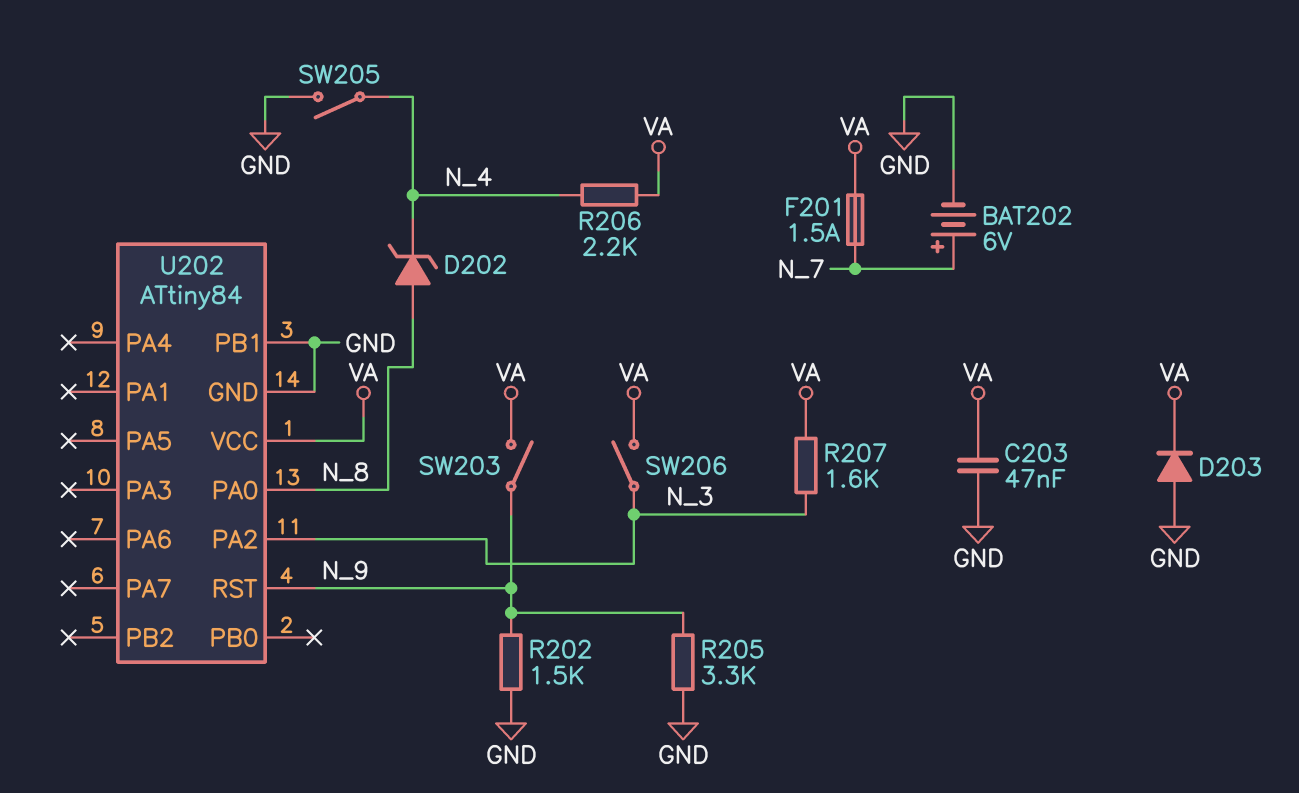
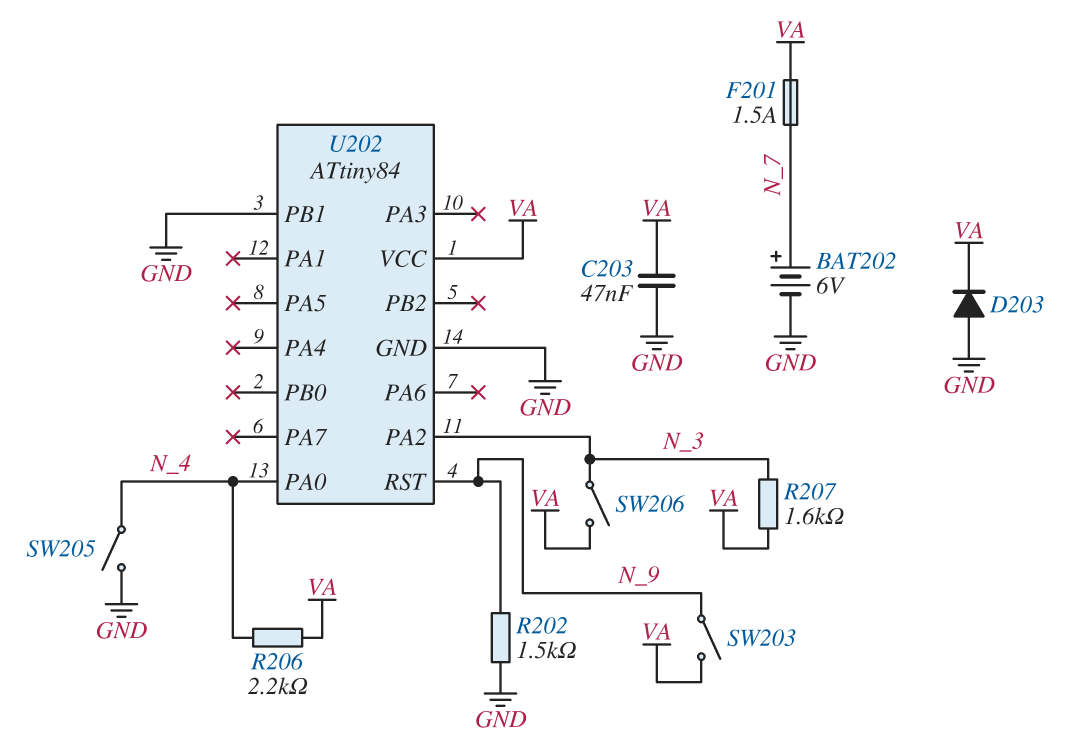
D202: zener (A N_8, K N_4) -> none
R205: 3.3k (GND, N_9) -> none
U202 pin PA0: N_8 -> N_4

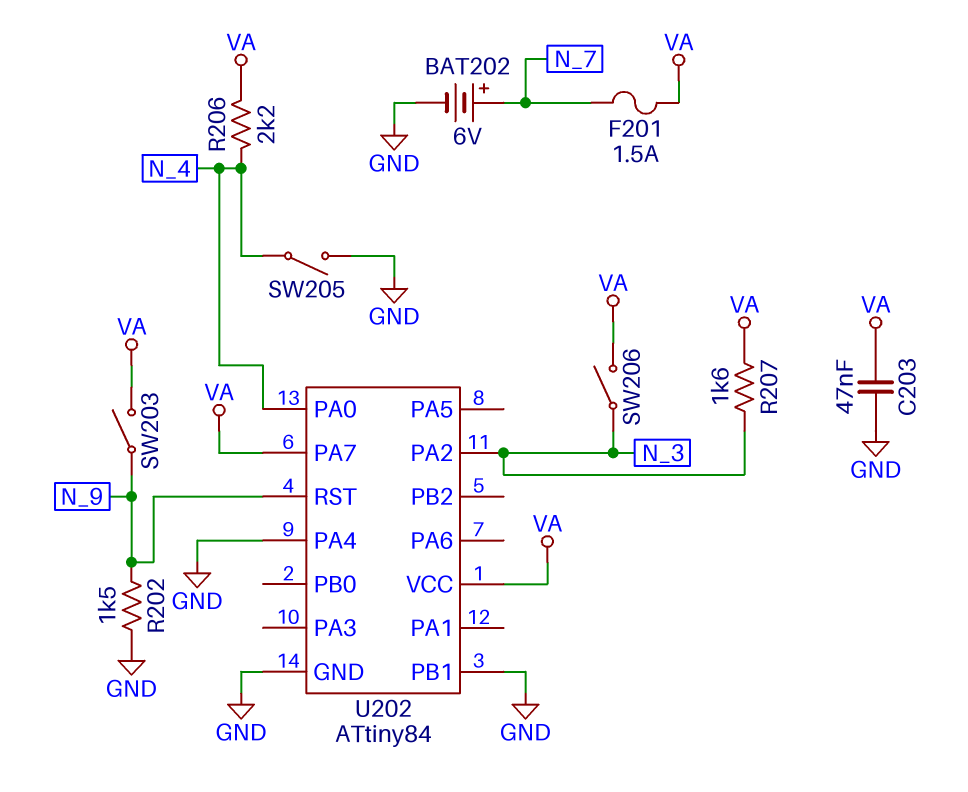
D203: diode (A GND, K VA) -> none
U202 pin PA4: none -> GND
U202 pin PA7: none -> VA

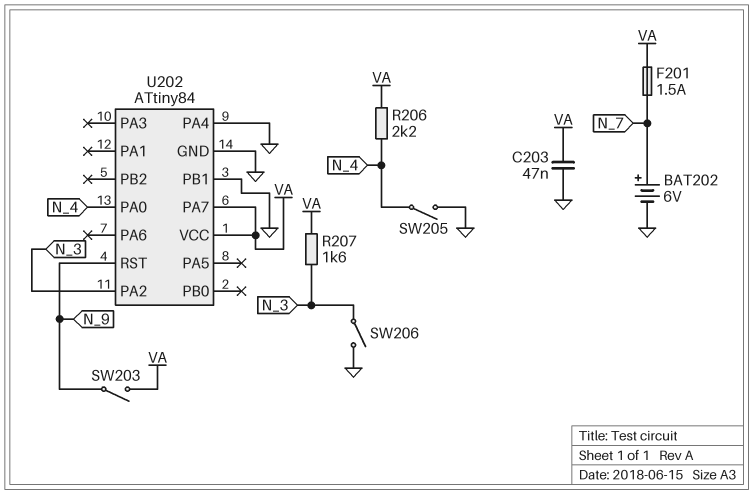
R202: 1.5k (GND, N_9) -> none
SW206: switch (N_3, VA) -> switch (GND, N_3)

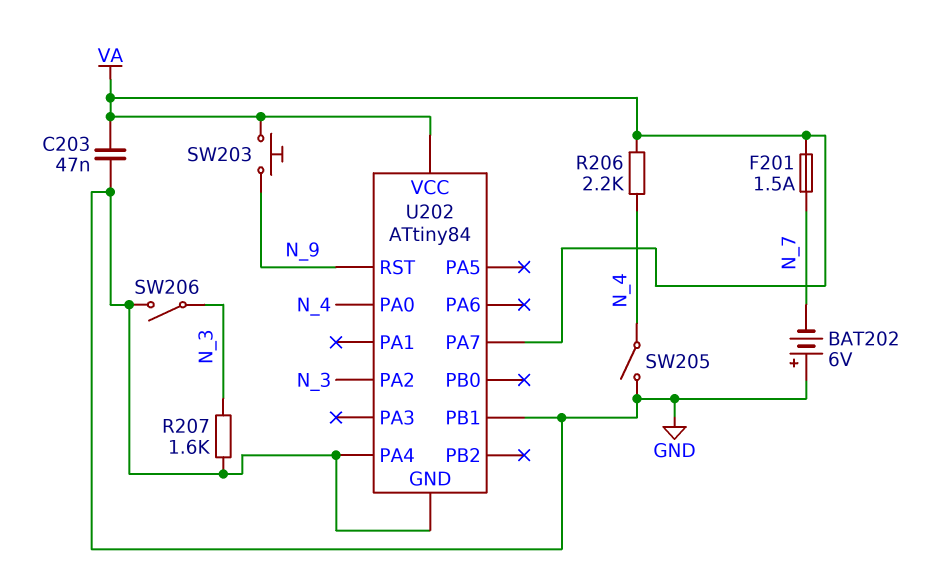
BAT202: 6V (plus N_7, minus GND) -> 6V (plus GND, minus N_7)
R207: 1.6k (N_3, VA) -> 1.6k (GND, N_3)
SW203: switch (N_9, VA) -> button (N_9, VA)

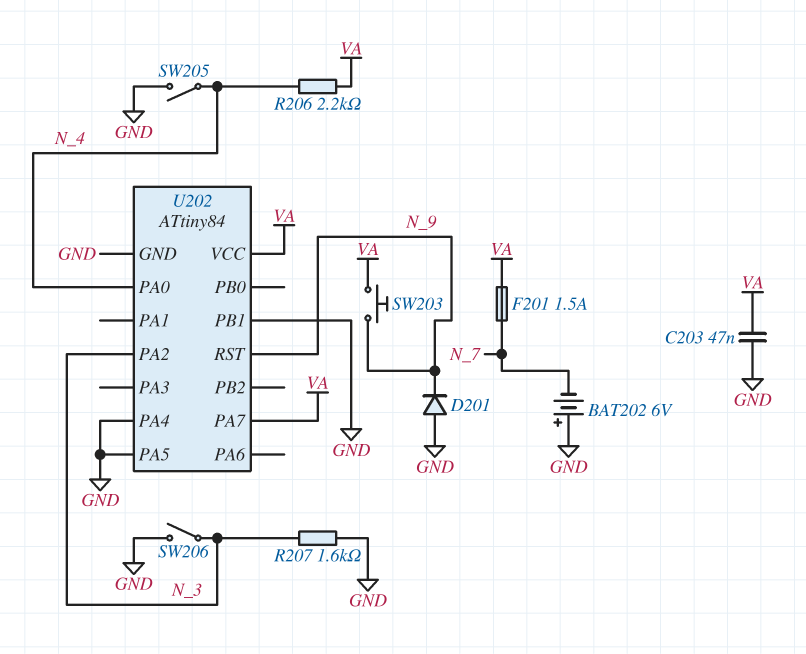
D201: none -> diode (A GND, K N_9)
U202 pin PA5: none -> GND

